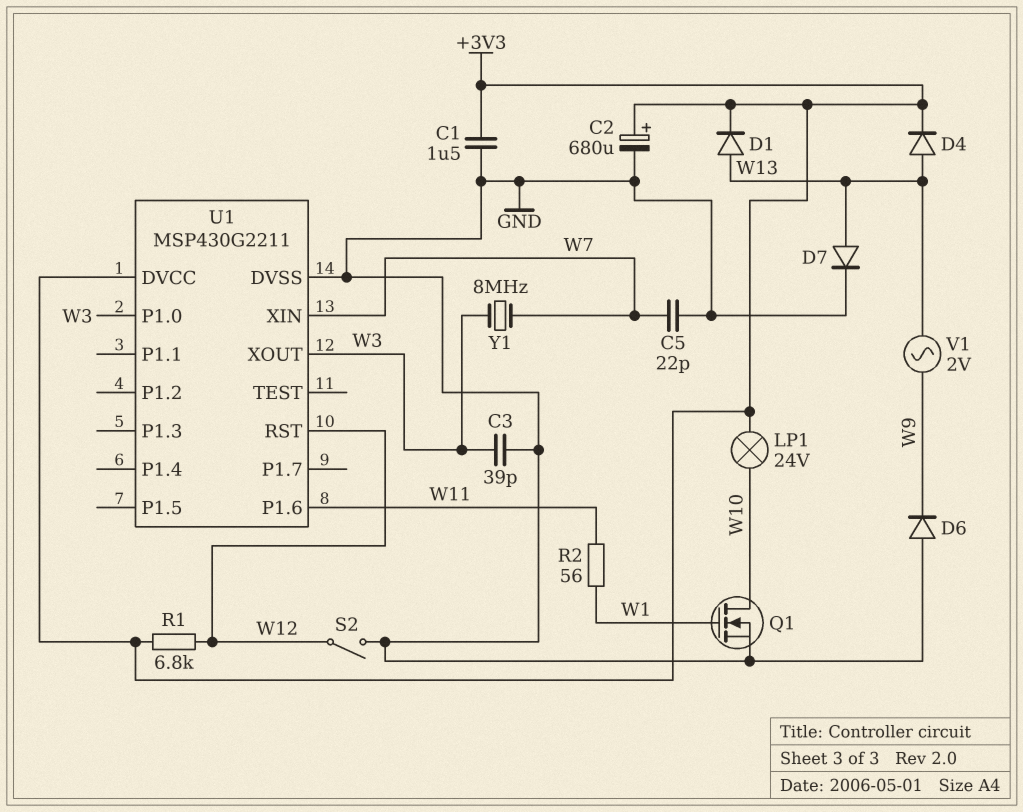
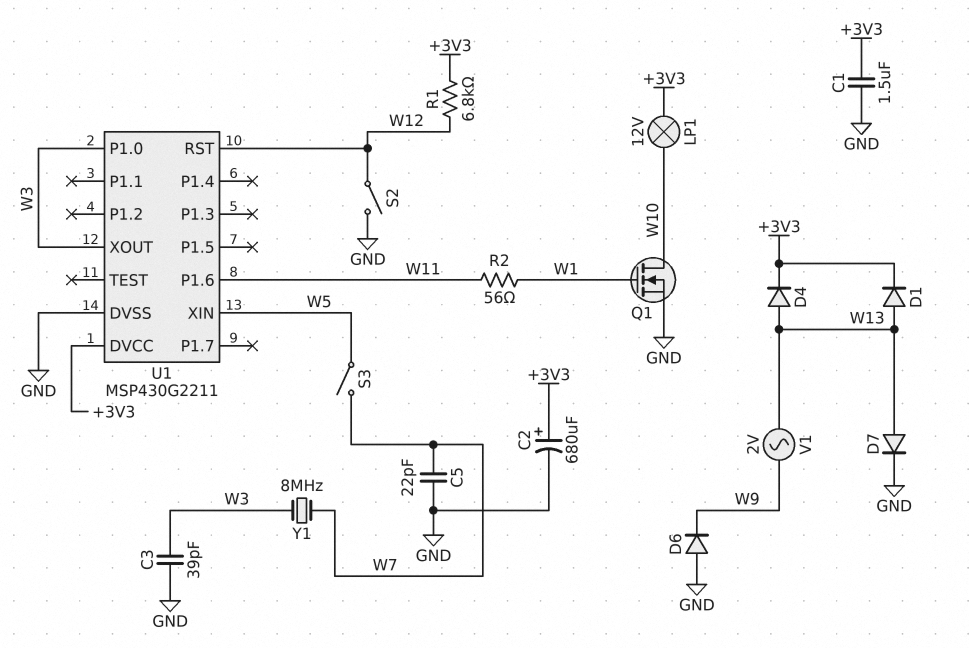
LP1: lamp 24V (+3V3, W10) -> lamp 12V (+3V3, W10)
S3: none -> switch (W5, W7)
U1 pin XIN: W7 -> W5

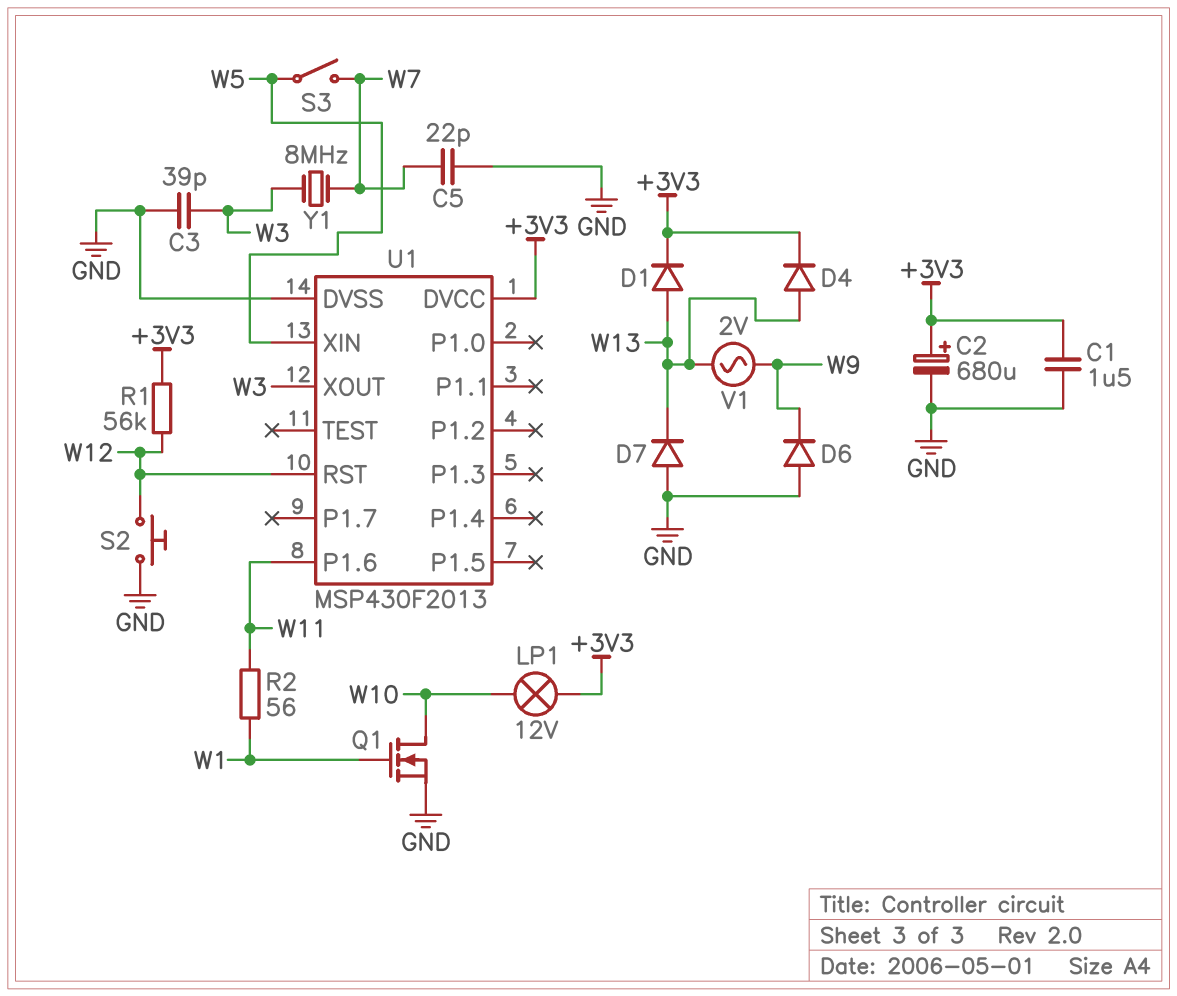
D7: diode (A W13, K GND) -> diode (A GND, K W13)
R1: 6.8k (+3V3, W12) -> 56k (+3V3, W12)
S2: switch (GND, W12) -> button (GND, W12)
U1: MSP430G2211 -> MSP430F2013
U1 pin P1.0: W3 -> none

